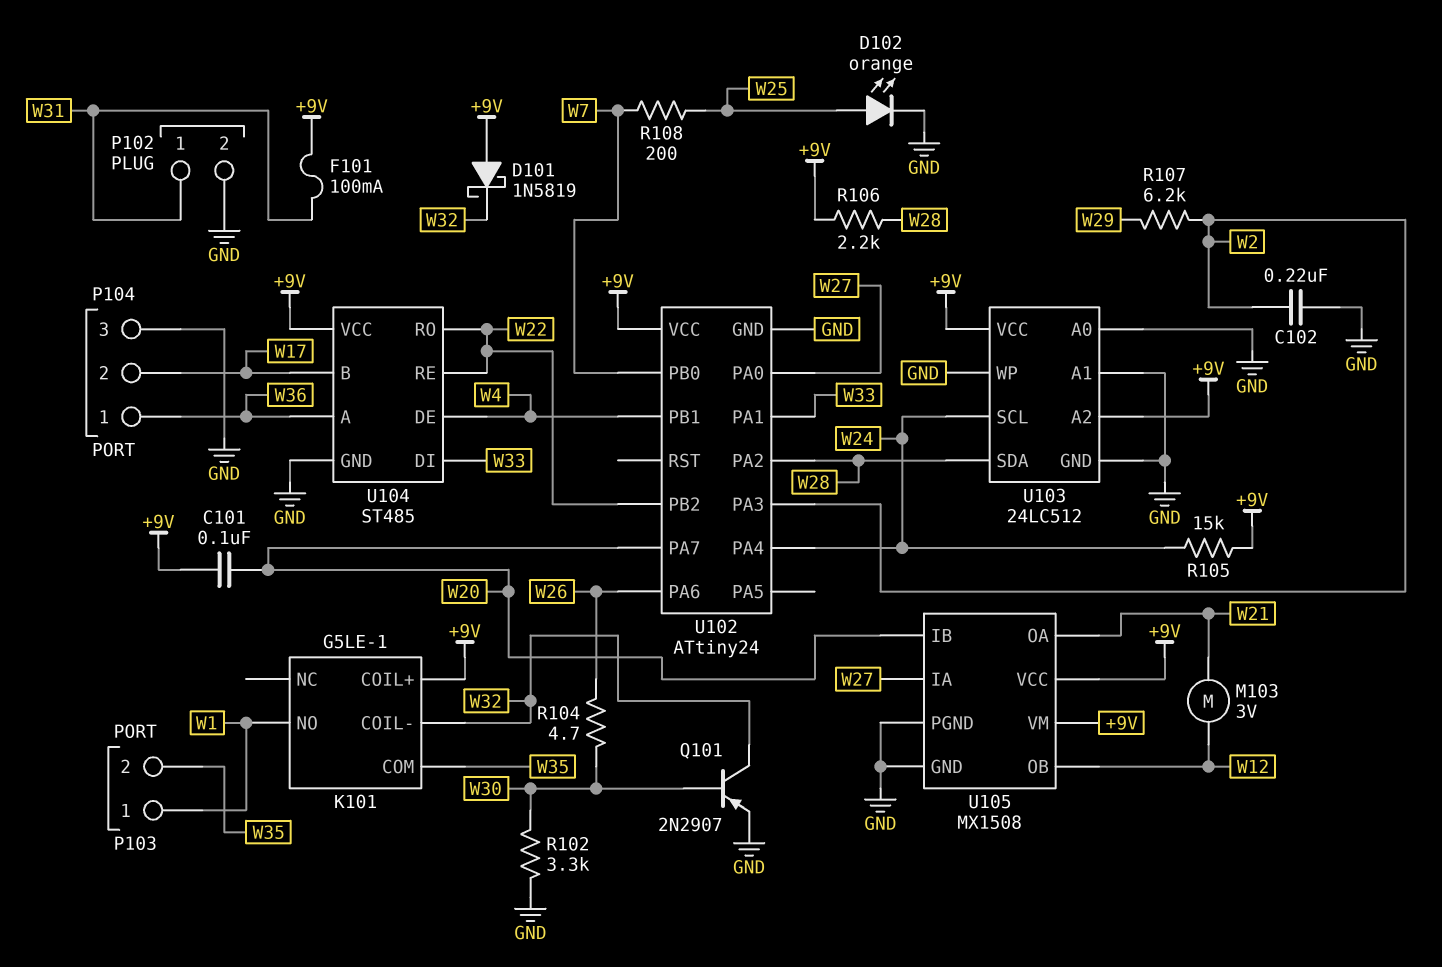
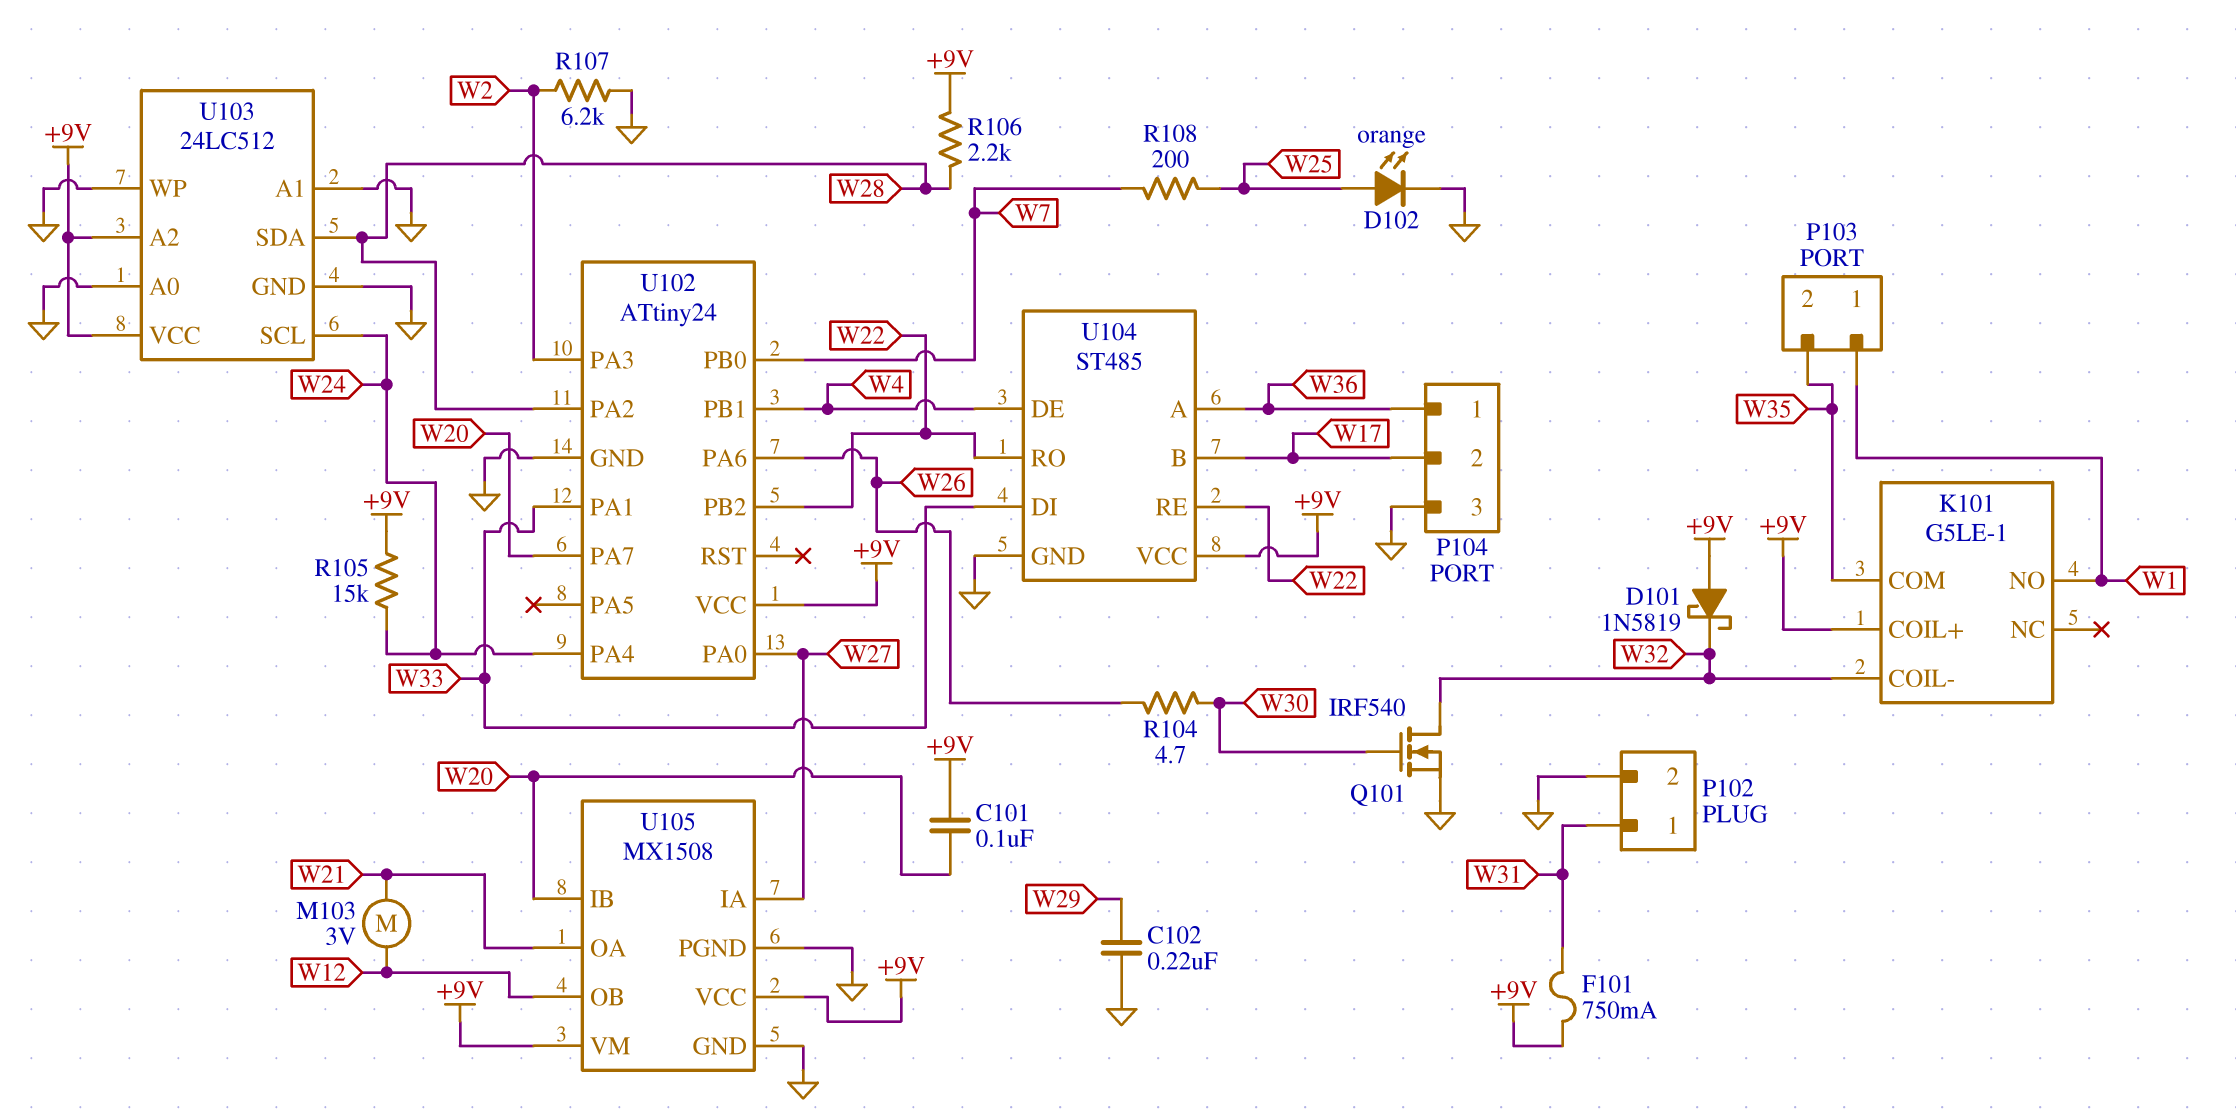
C102: 220nF (GND, W2) -> 220nF (GND, W29)
F101: 100mA (+9V, W31) -> 750mA (+9V, W31)
Q101: PNP 2N2907 (B W30, C W32, E GND) -> NMOS IRF540 (G W30, D W32, S GND)
R102: 3.3k (GND, W30) -> none
R107: 6.2k (W2, W29) -> 6.2k (GND, W2)

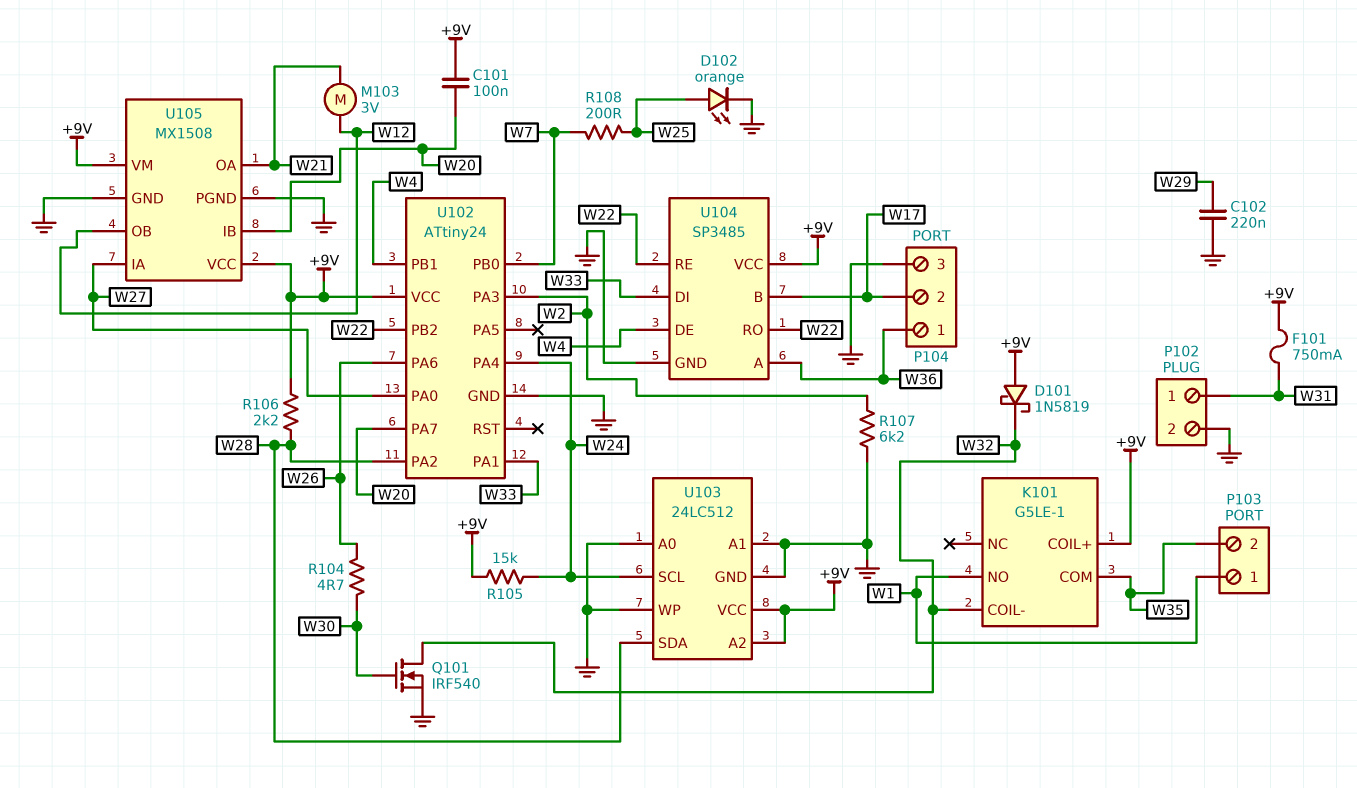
U104: ST485 -> SP3485

